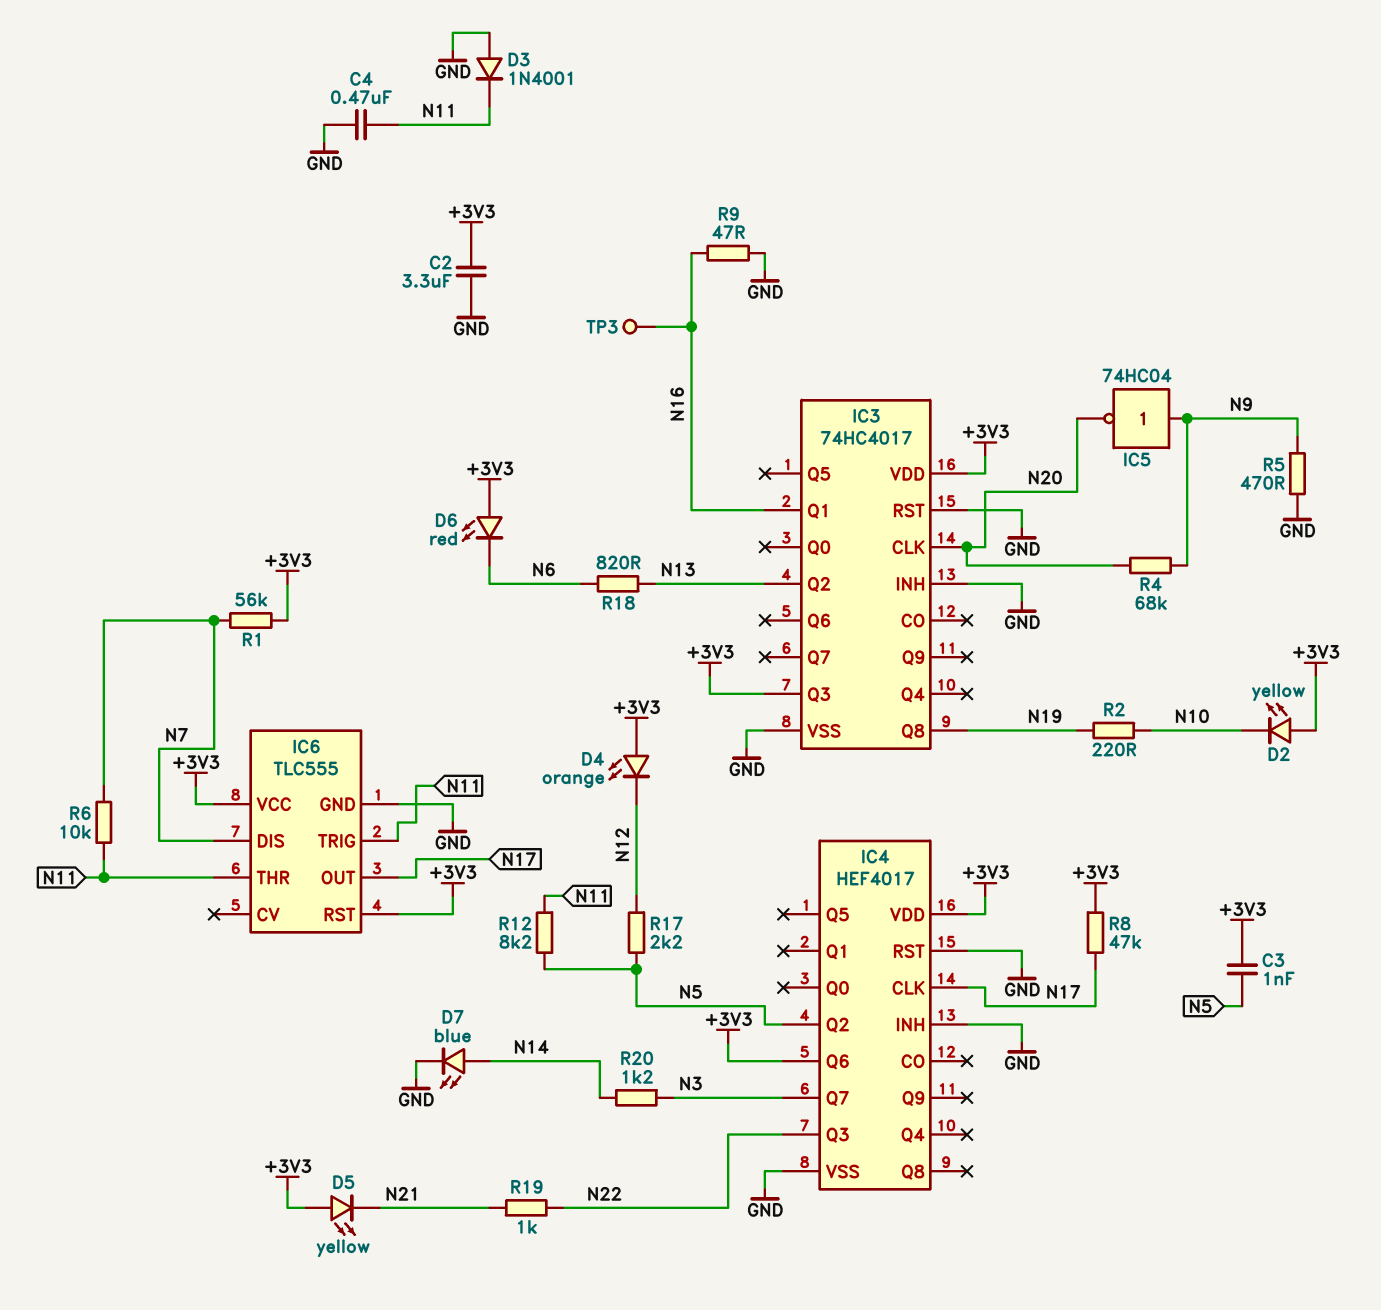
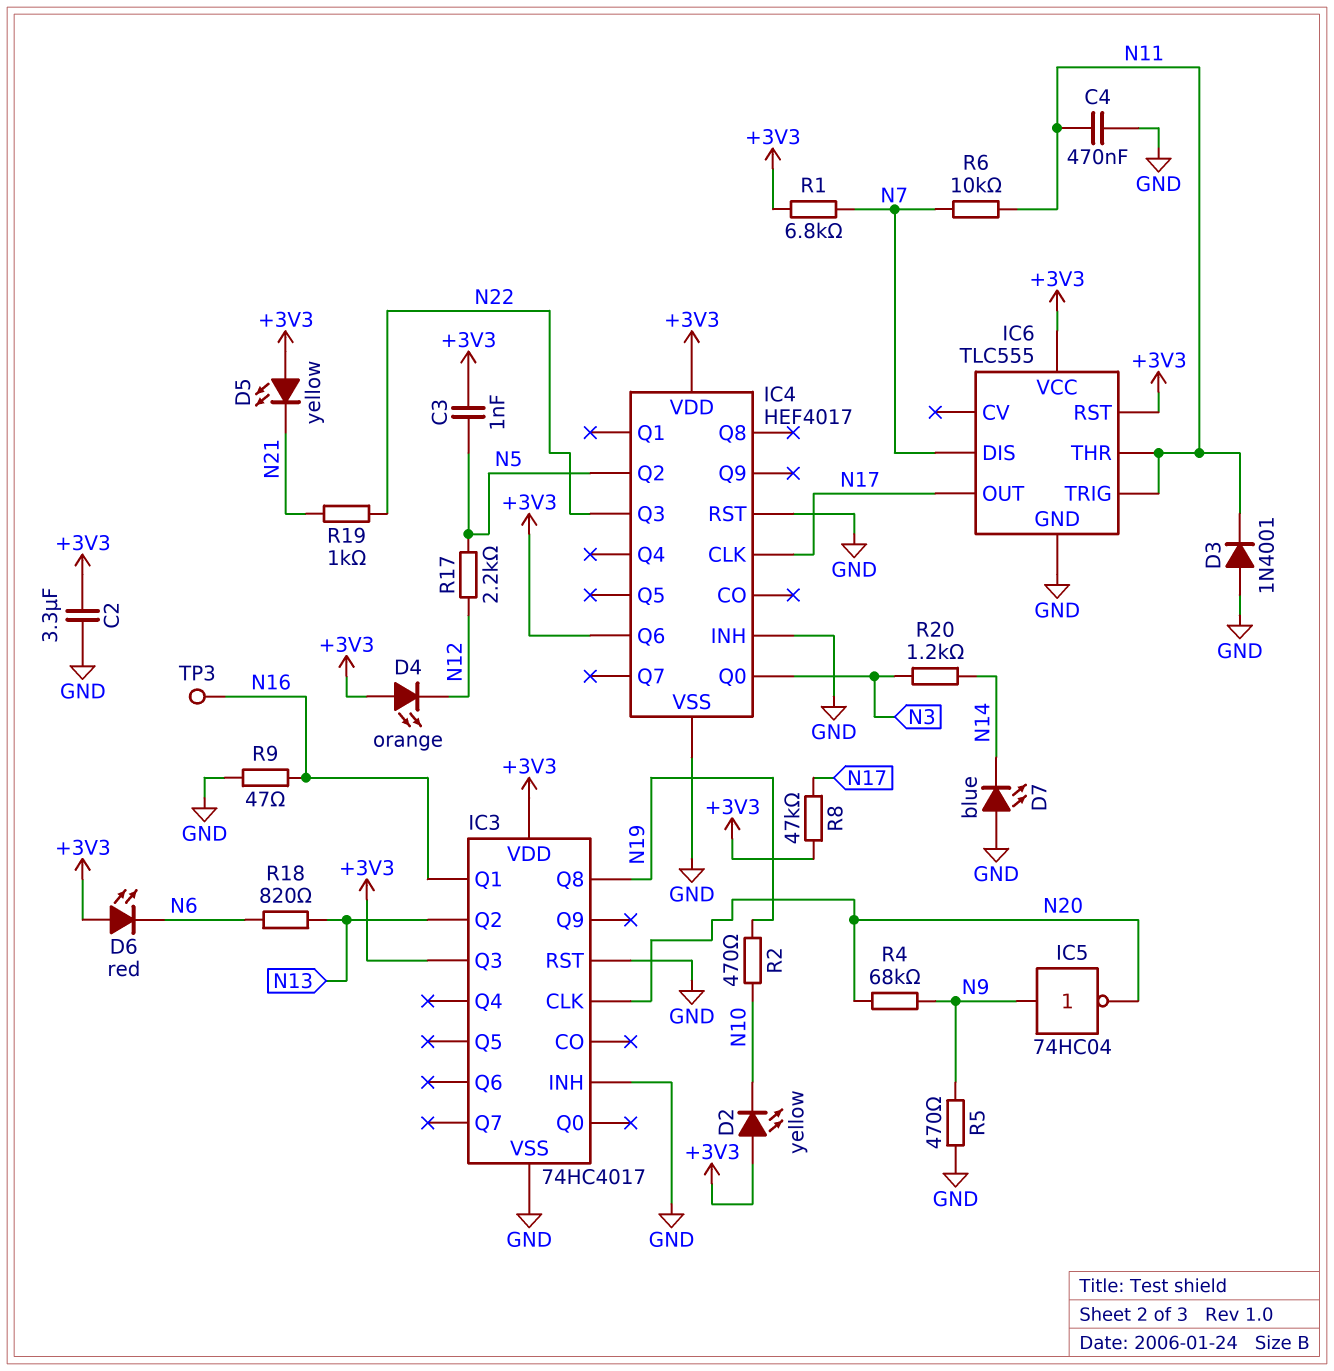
D7: LED blue (A N14, K GND) -> LED blue (A GND, K N14)
IC4 pin Q0: none -> N3
IC4 pin Q7: N3 -> none
R1: 56k (+3V3, N7) -> 6.8k (+3V3, N7)
R2: 220 (N10, N19) -> 470 (N10, N19)
R12: 8.2k (N5, N11) -> none

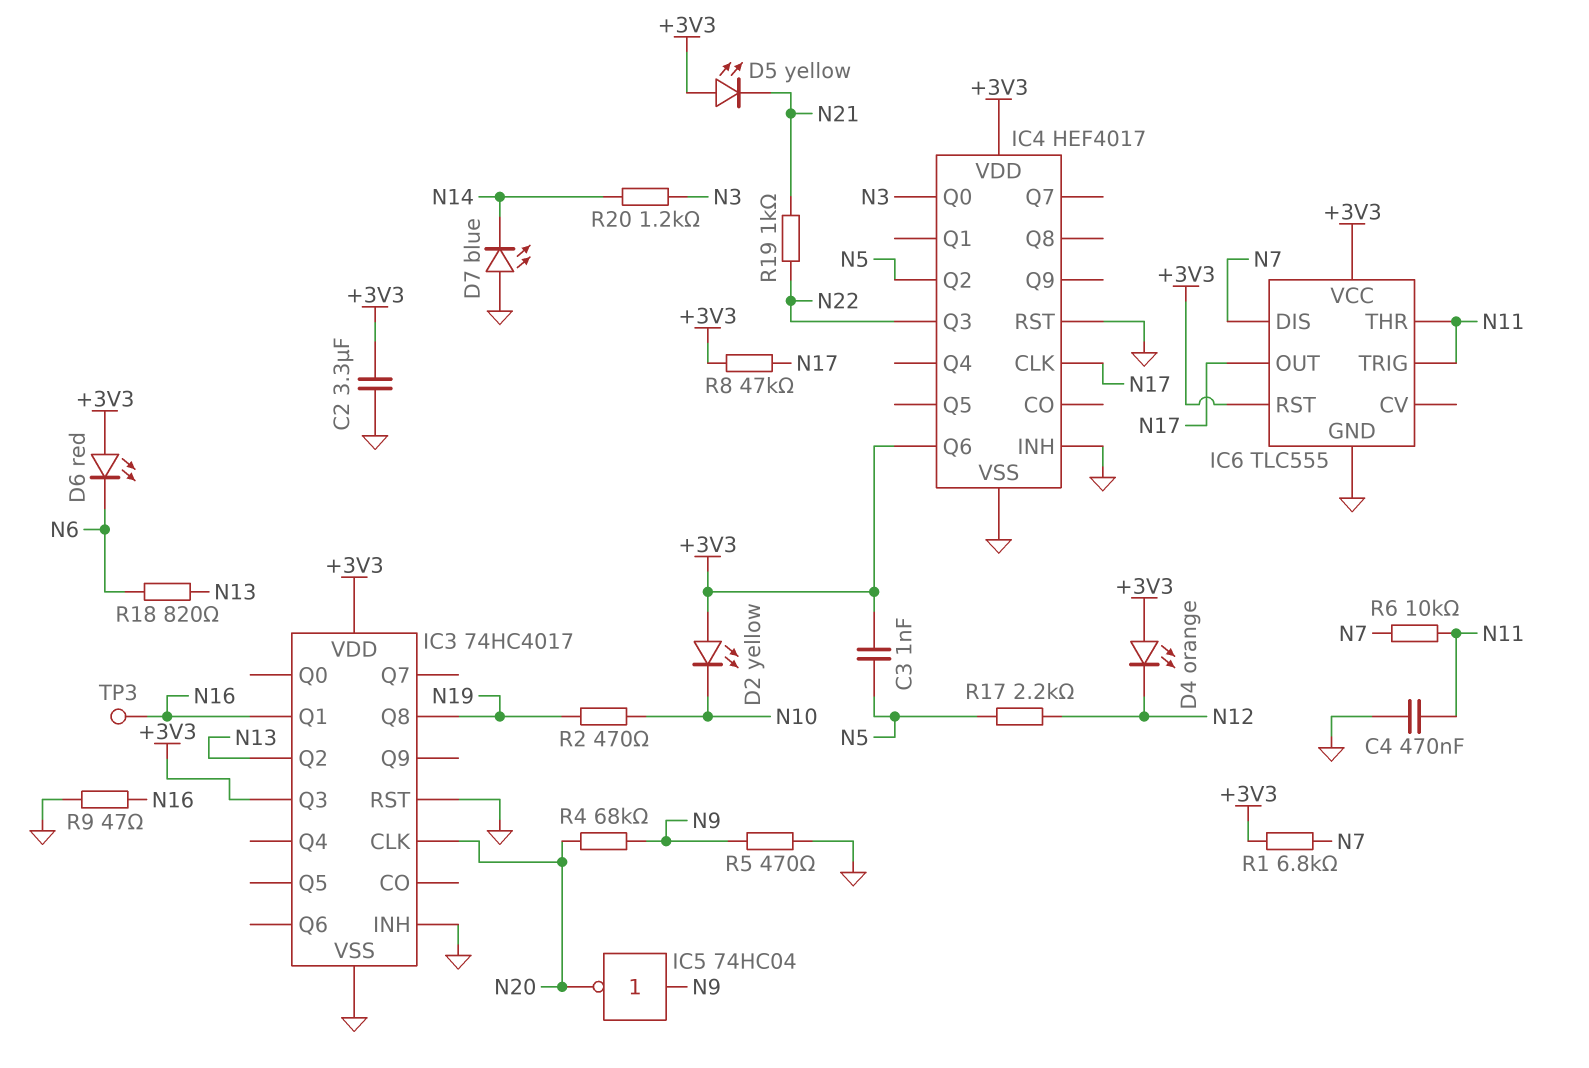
D3: diode 1N4001 (A GND, K N11) -> none

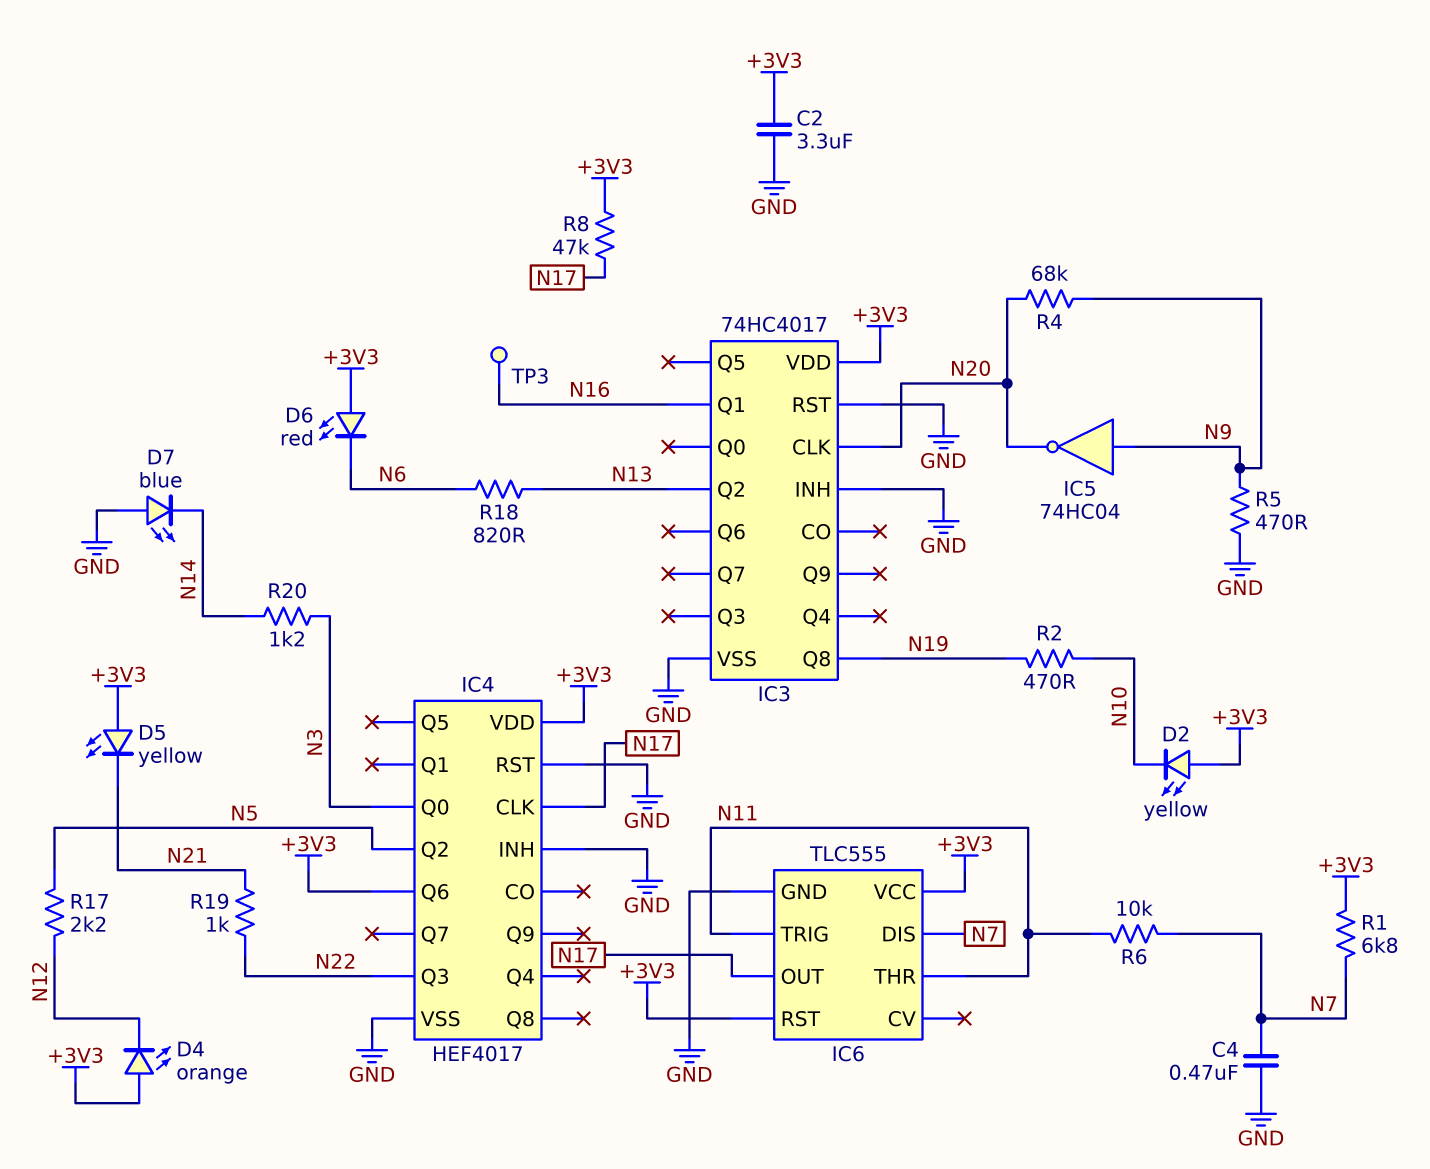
C3: 1nF (+3V3, N5) -> none
C4: 470nF (GND, N11) -> 470nF (GND, N7)
IC3 pin Q3: +3V3 -> none
R9: 47 (GND, N16) -> none

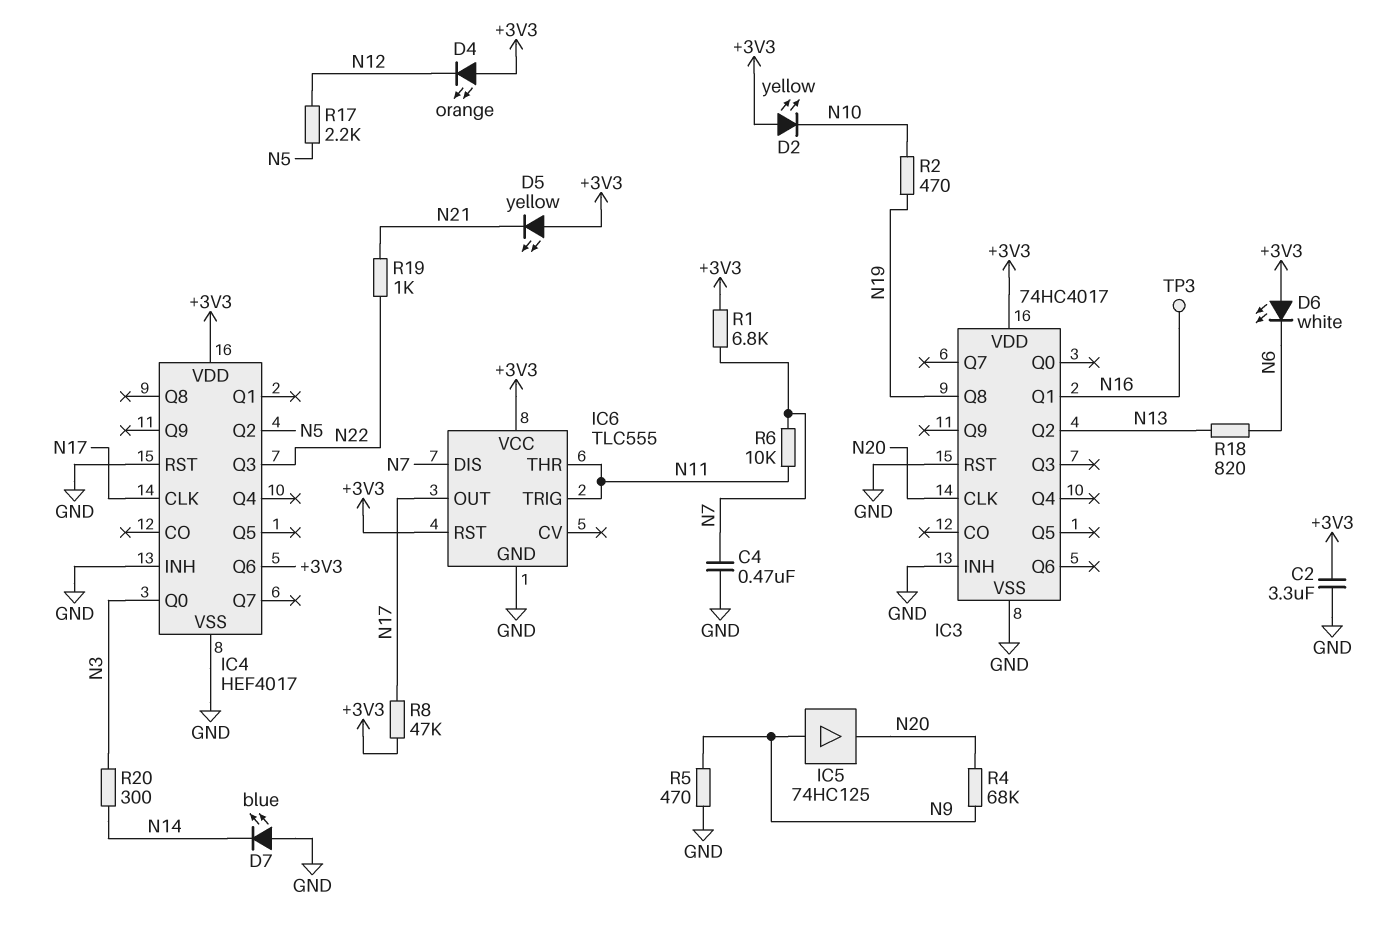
D6: LED red (A +3V3, K N6) -> LED white (A +3V3, K N6)
IC5: NOT 74HC04 (in N9, out N20) -> buffer 74HC125 (in N9, out N20)
R20: 1.2k (N3, N14) -> 300 (N3, N14)

